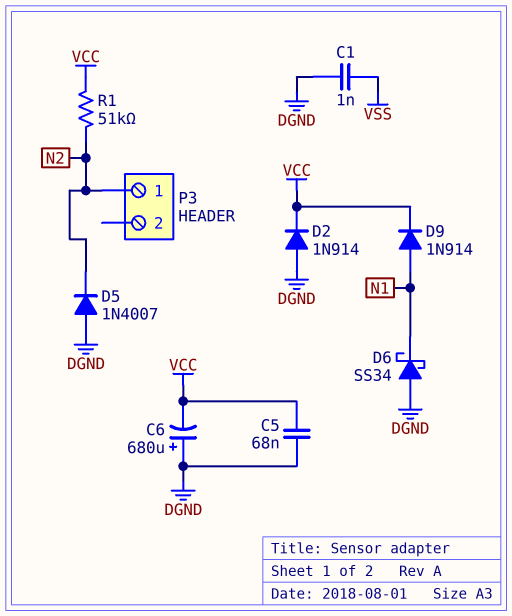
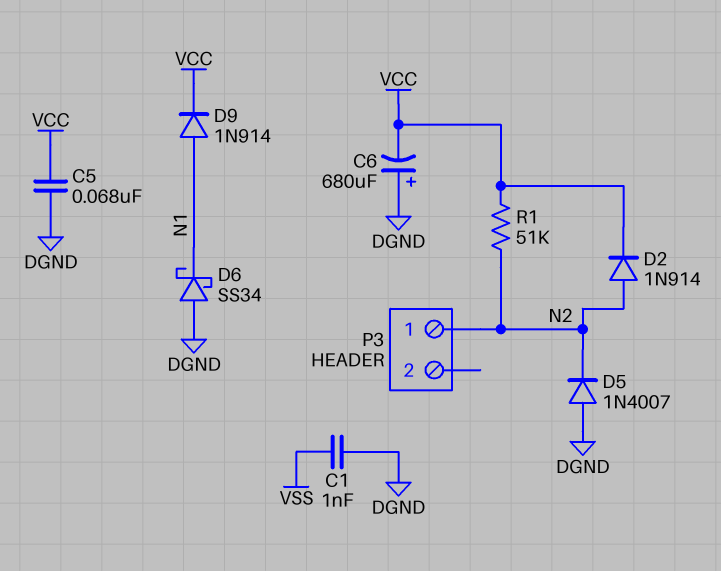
D2: diode 1N914 (A DGND, K VCC) -> diode 1N914 (A N2, K VCC)

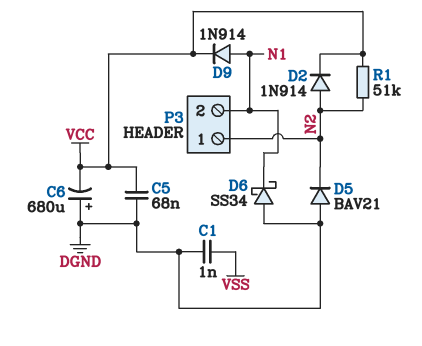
D5: diode 1N4007 (A DGND, K N2) -> diode BAV21 (A DGND, K N2)
P3 pin 2: none -> N1

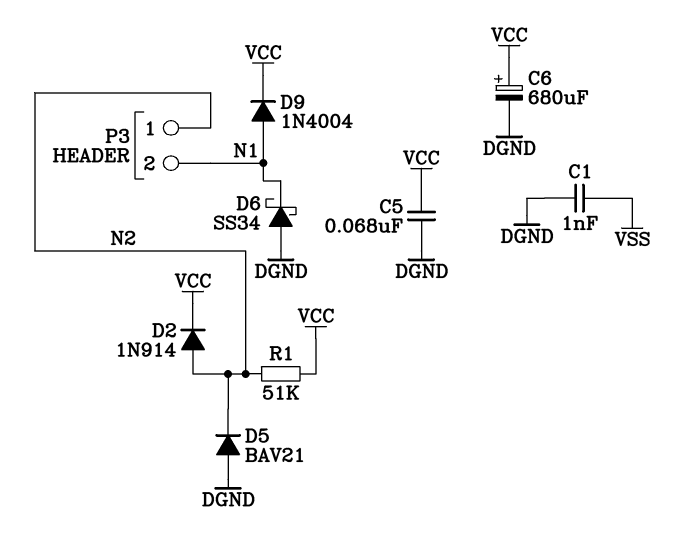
C6: 680uF (plus DGND, minus VCC) -> 680uF (plus VCC, minus DGND)
D9: diode 1N914 (A N1, K VCC) -> diode 1N4004 (A N1, K VCC)

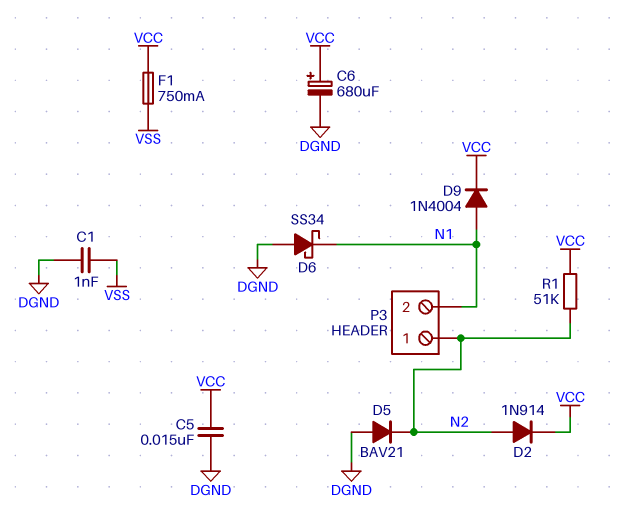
C5: 68nF (DGND, VCC) -> 15nF (DGND, VCC)
F1: none -> 750mA (VCC, VSS)

